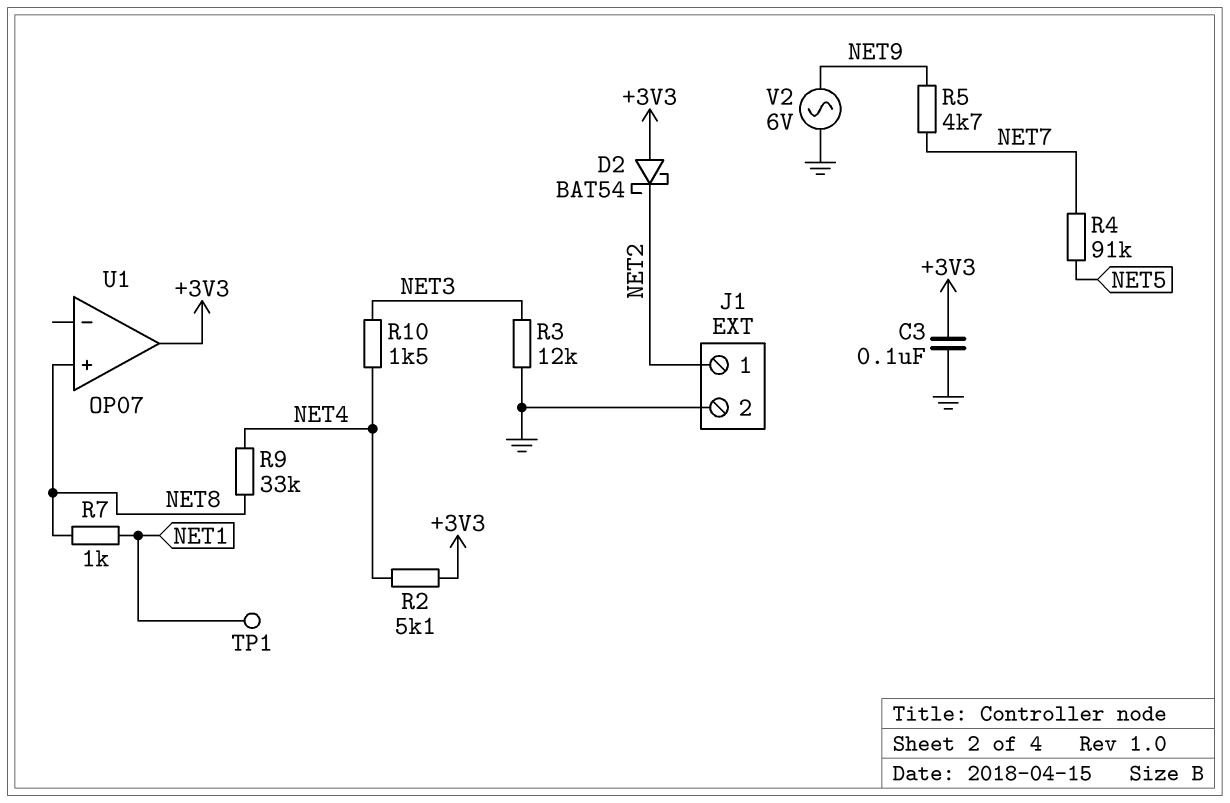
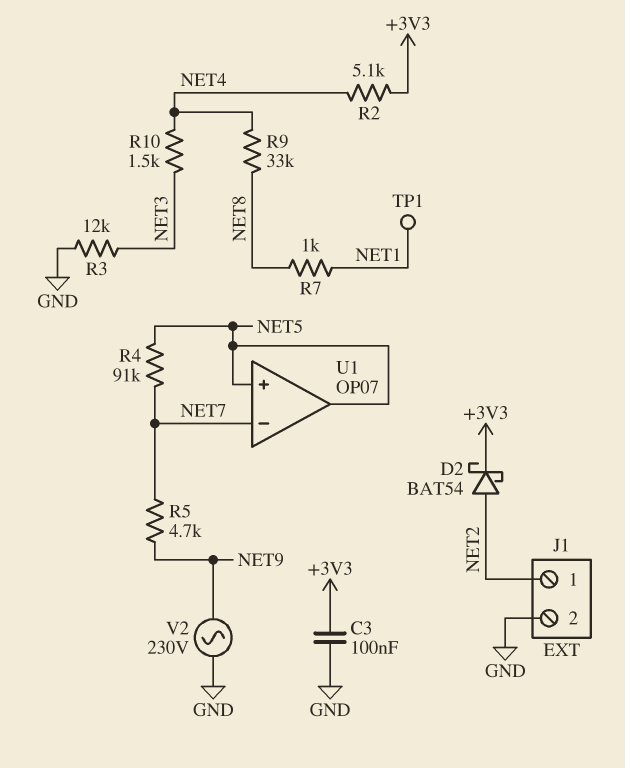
D2: schottky BAT54 (A +3V3, K NET2) -> schottky BAT54 (A NET2, K +3V3)
U1 pin in+: NET8 -> NET5
U1 pin in-: none -> NET7
U1 pin out: +3V3 -> NET5
V2: AC 6V (GND, NET9) -> AC 230V (GND, NET9)

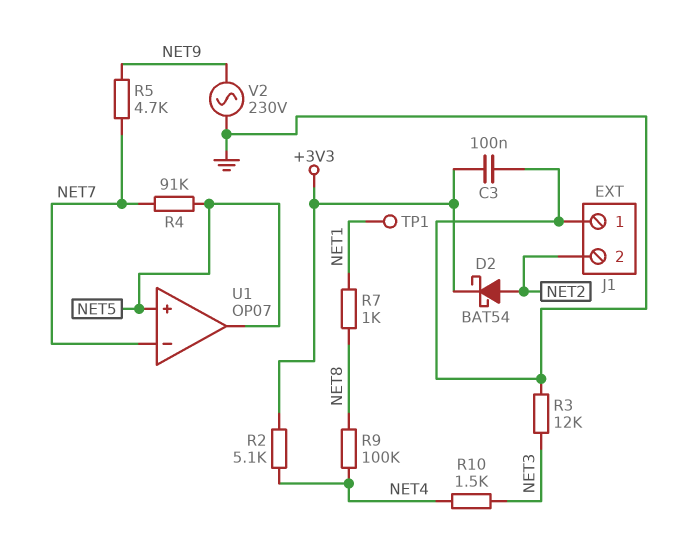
J1 pin 1: NET2 -> GND
J1 pin 2: GND -> NET2
R9: 33k (NET4, NET8) -> 100k (NET4, NET8)

